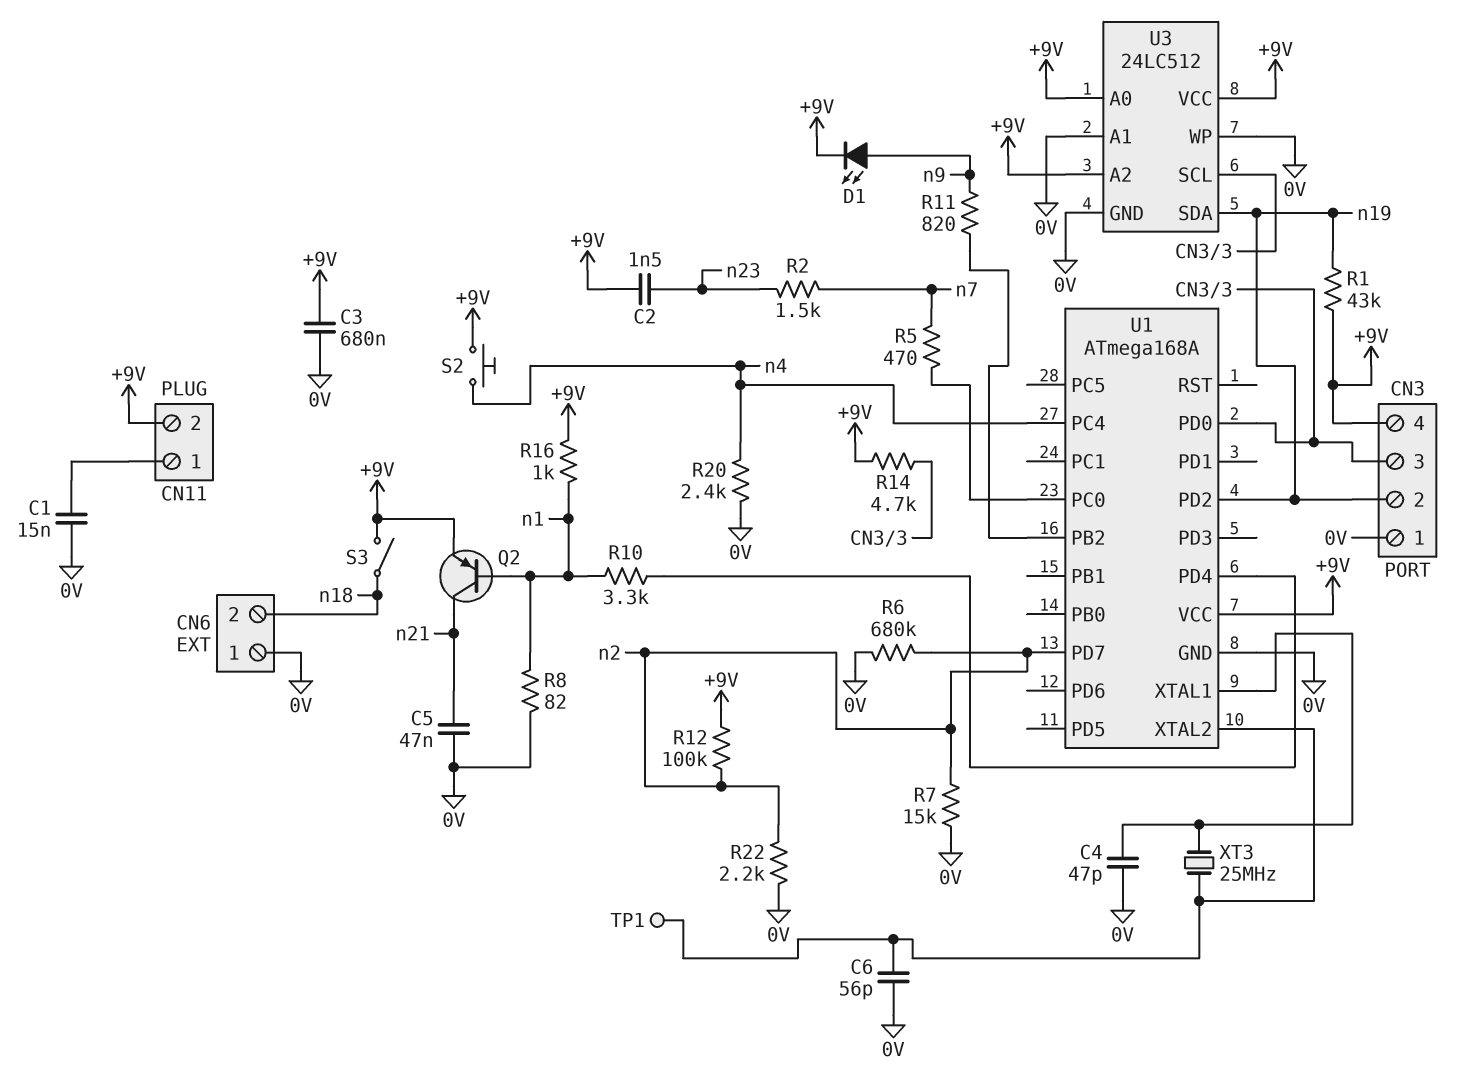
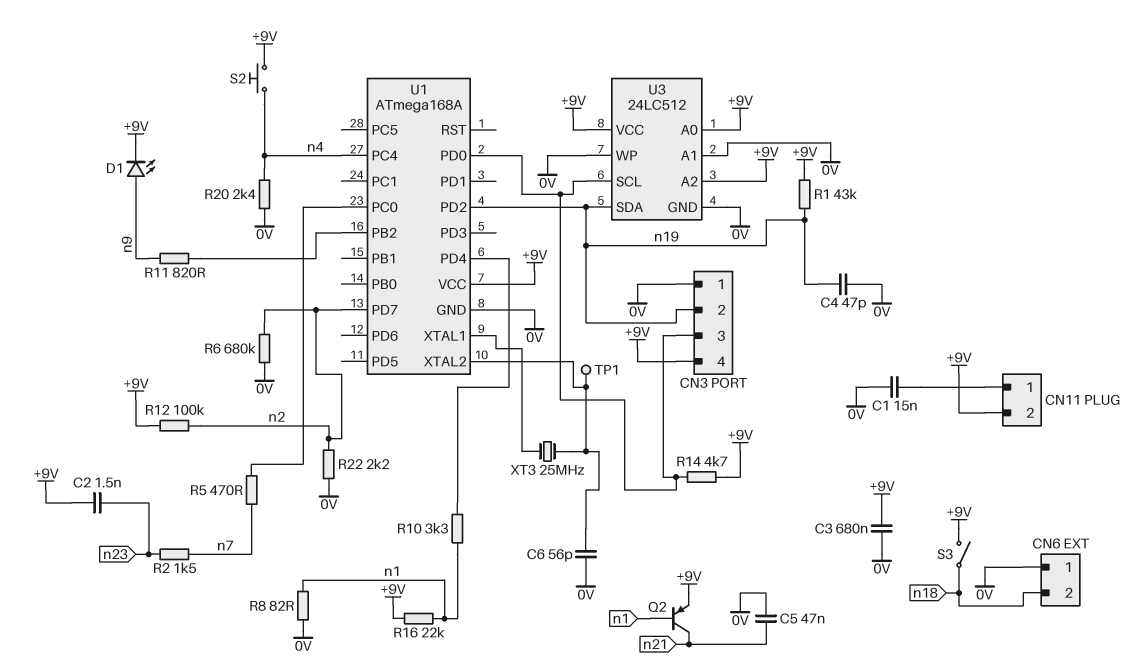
C4: 47pF (0V, U1/XTAL1) -> 47pF (0V, n19)
R7: 15k (0V, n2) -> none
R16: 1k (+9V, n1) -> 22k (+9V, n1)

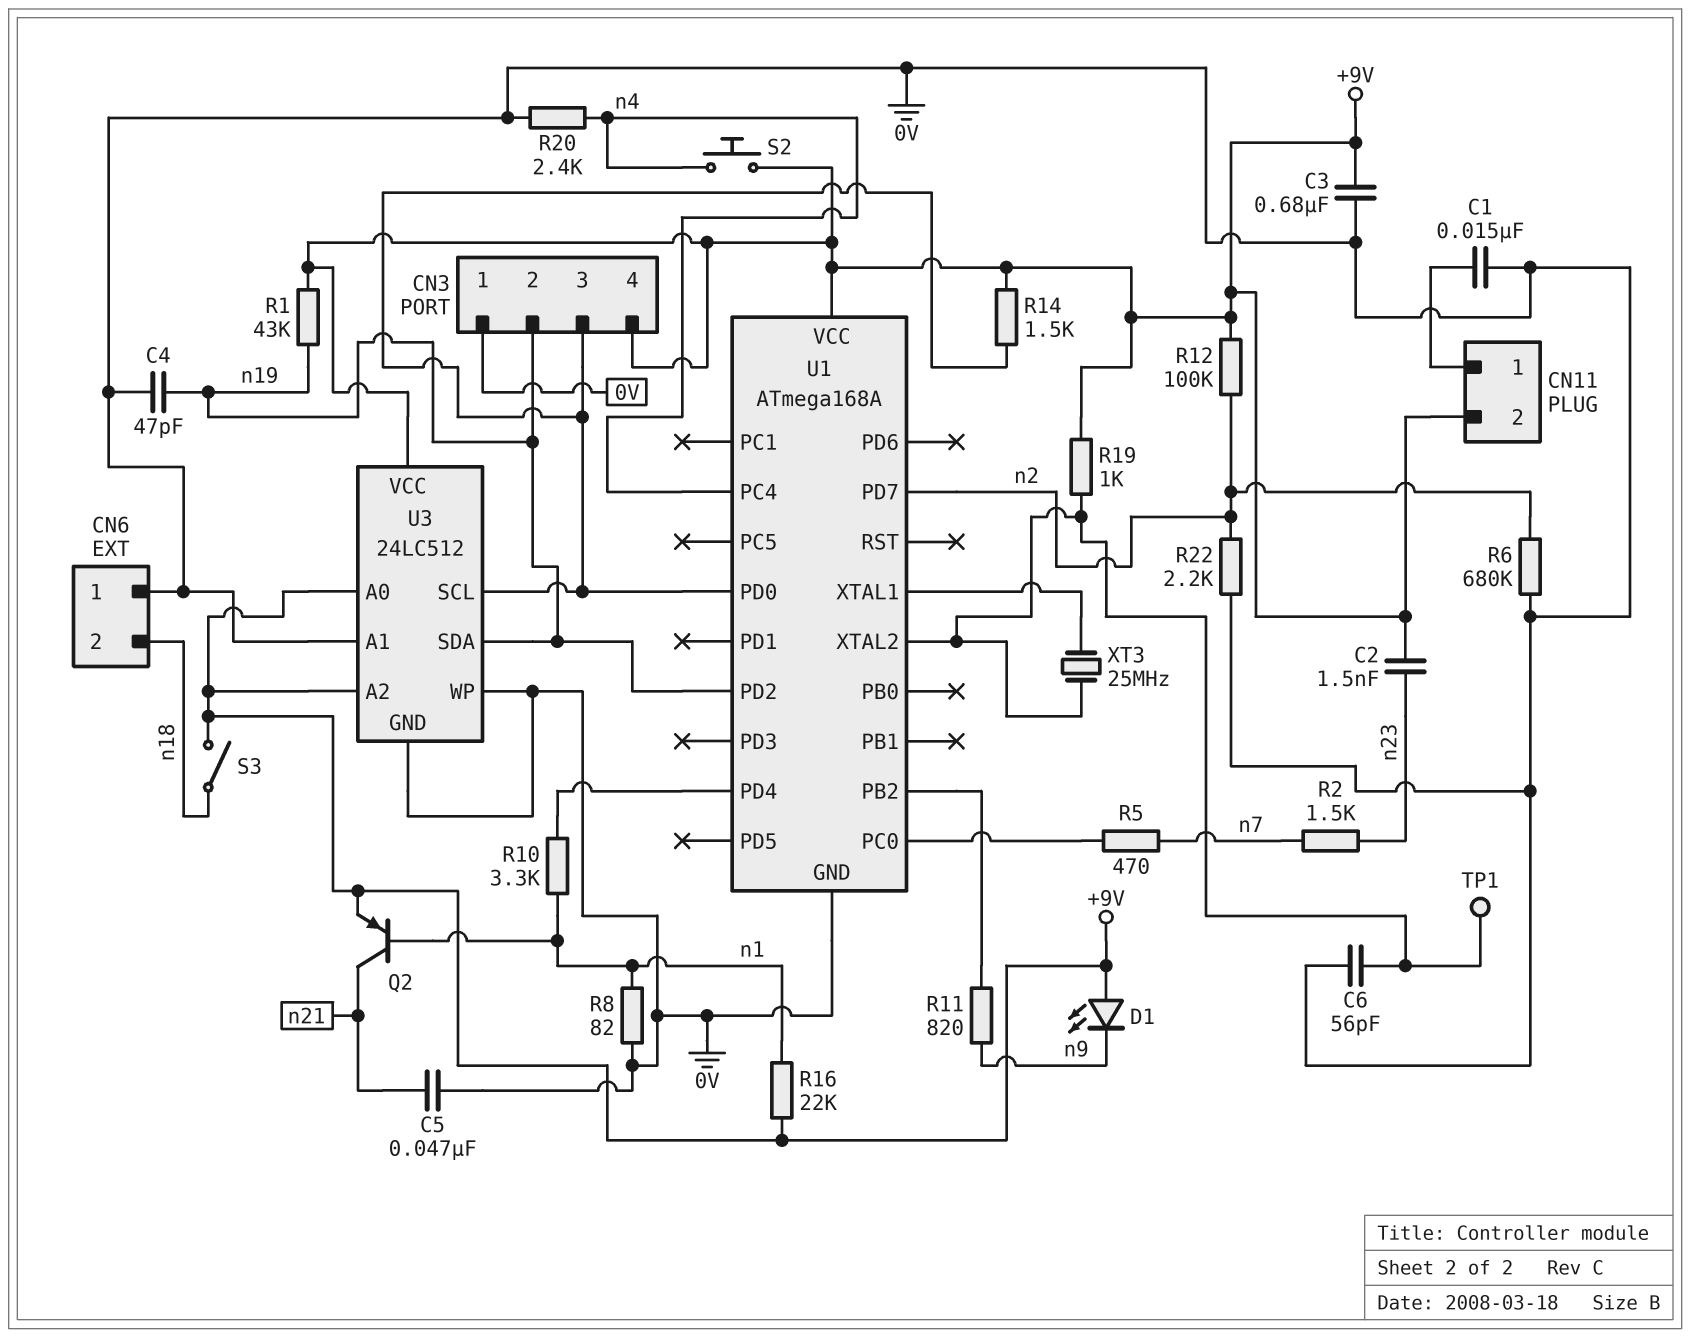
D1: LED (A n9, K +9V) -> LED (A +9V, K n9)
R14: 4.7k (+9V, CN3/3) -> 1.5k (+9V, CN3/3)
R19: none -> 1k (+9V, U1/XTAL2)

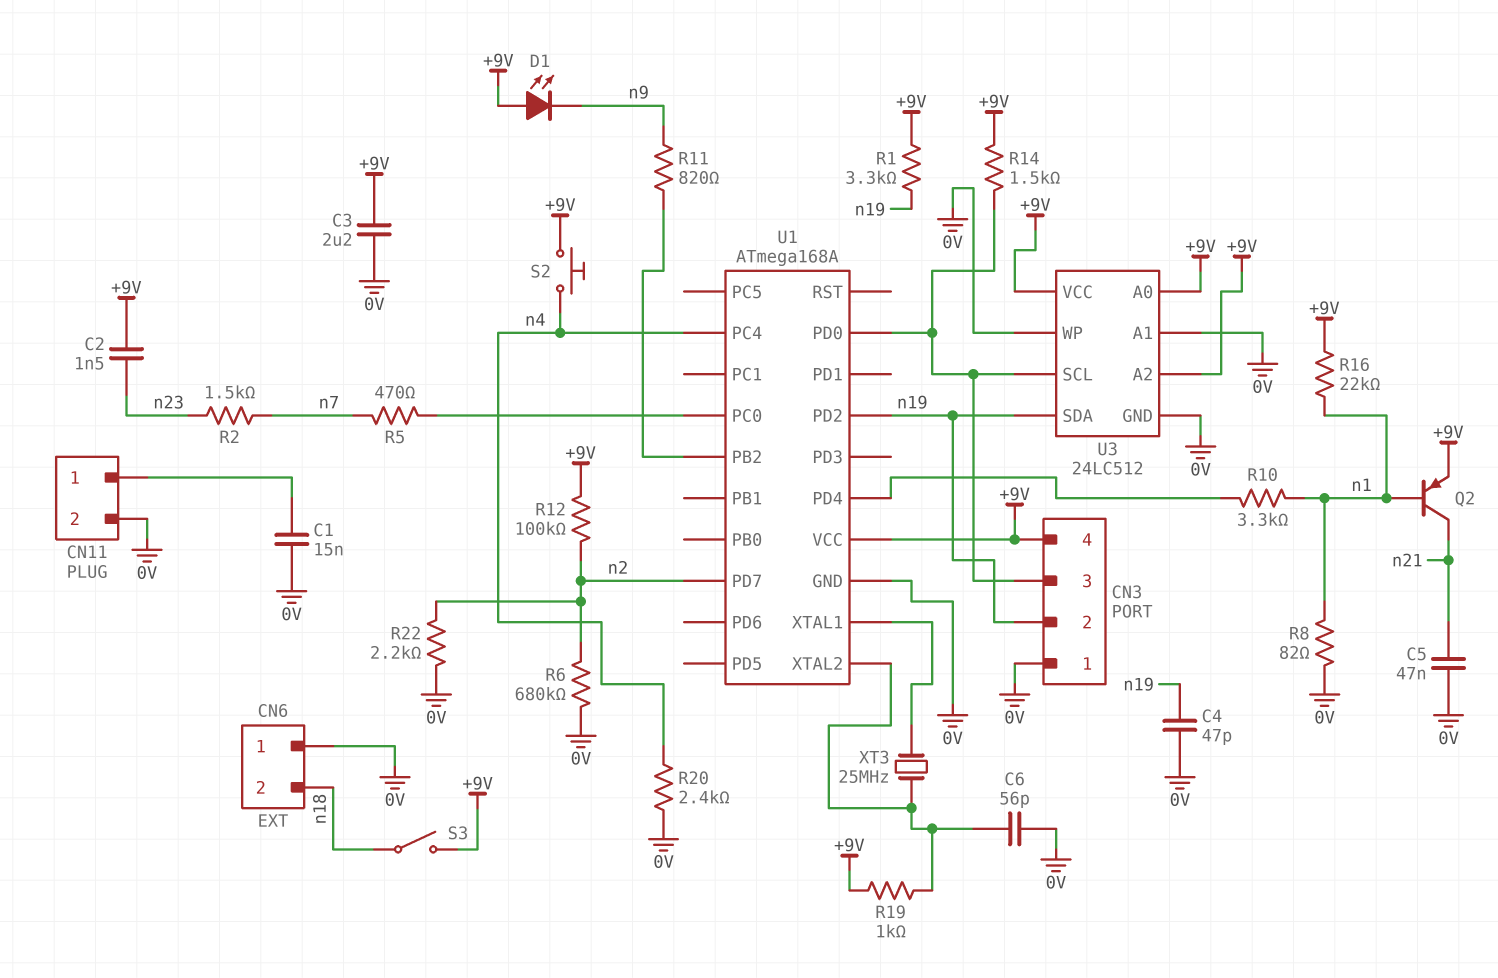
C3: 680nF (+9V, 0V) -> 2.2uF (+9V, 0V)
CN11 pin 2: +9V -> 0V
R1: 43k (+9V, n19) -> 3.3k (+9V, n19)
TP1: test point (U1/XTAL2) -> none

